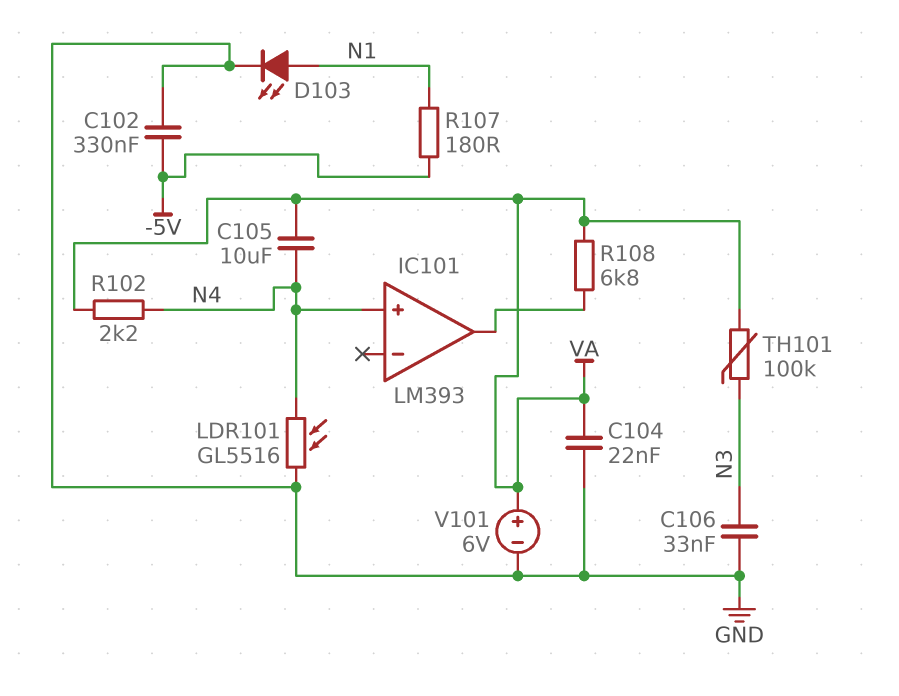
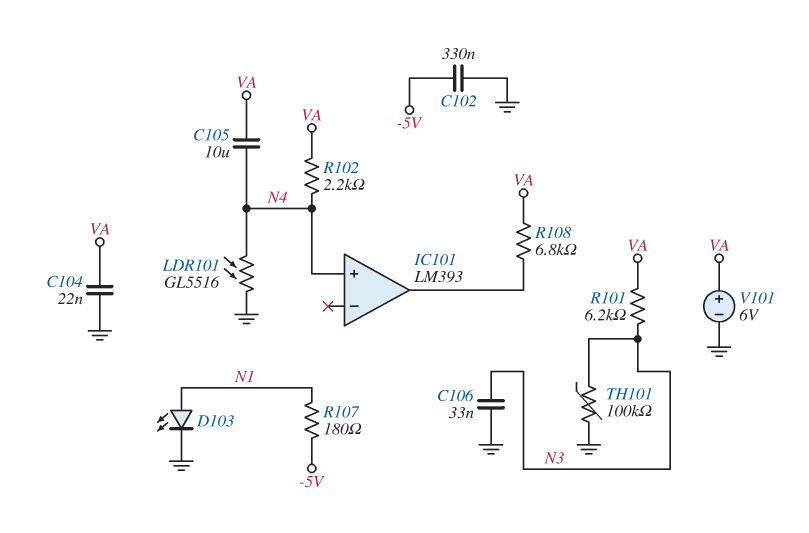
R101: none -> 6.2k (N3, VA)
TH101: 100k (N3, VA) -> 100k (GND, N3)

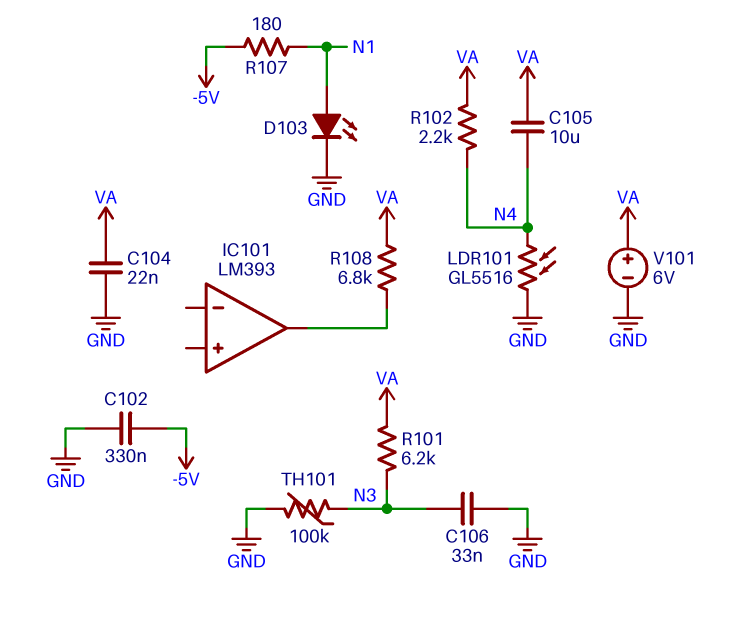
IC101 pin in+: N4 -> none

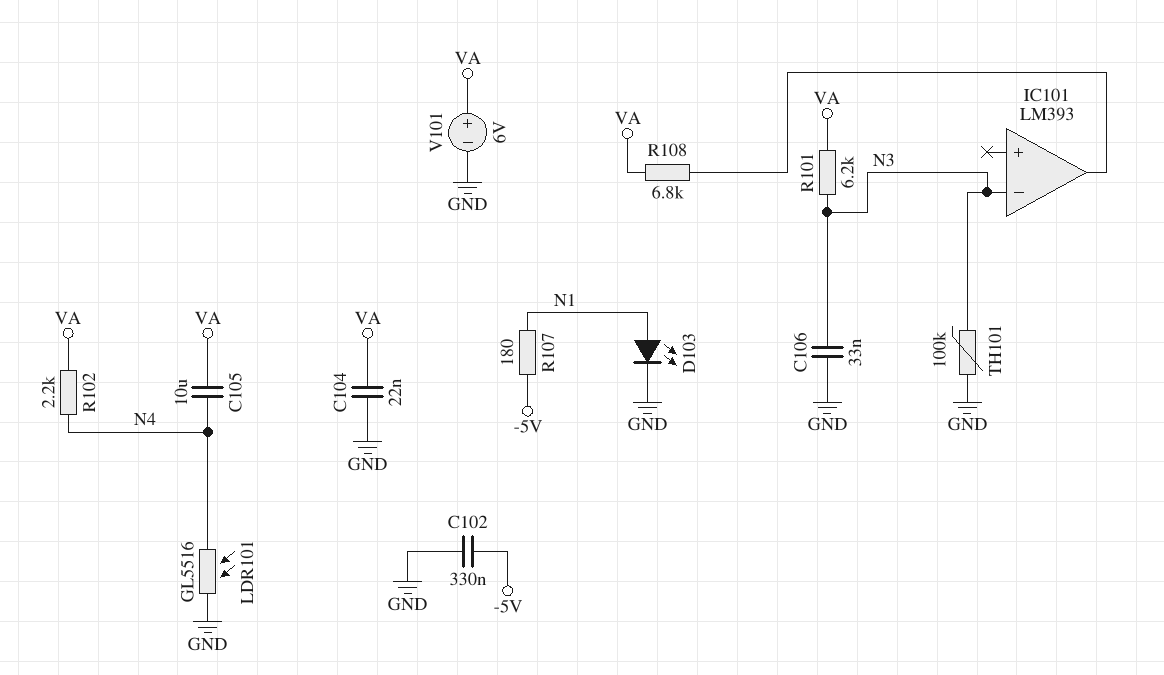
IC101 pin in-: none -> N3

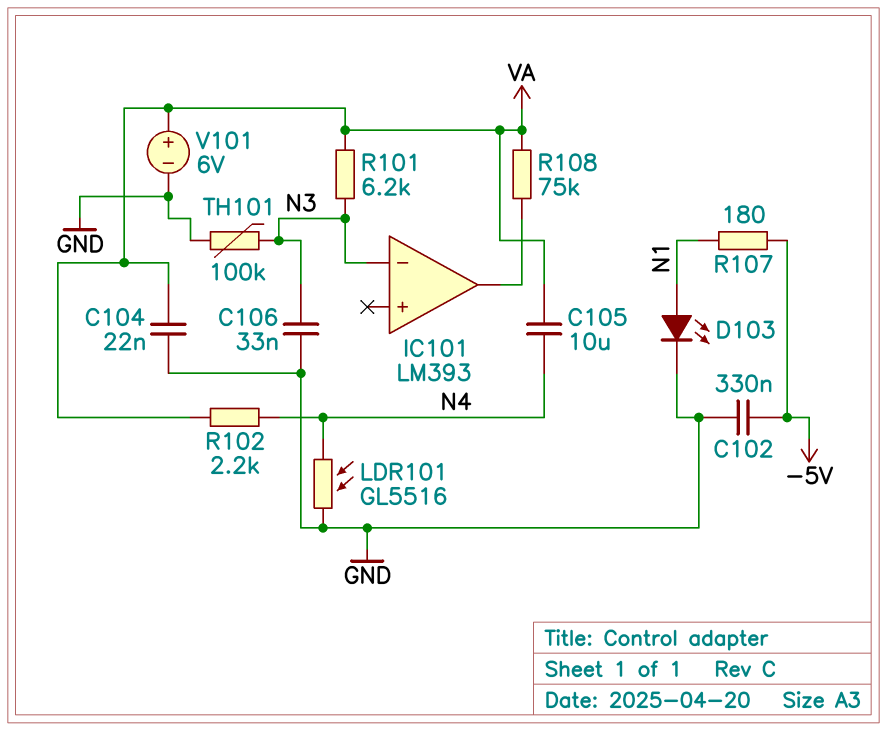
R108: 6.8k (IC101/out, VA) -> 75k (IC101/out, VA)

